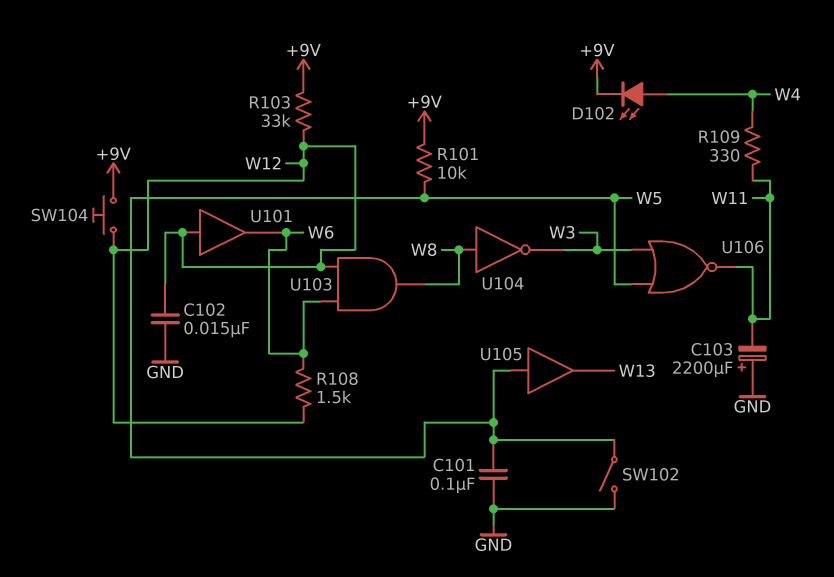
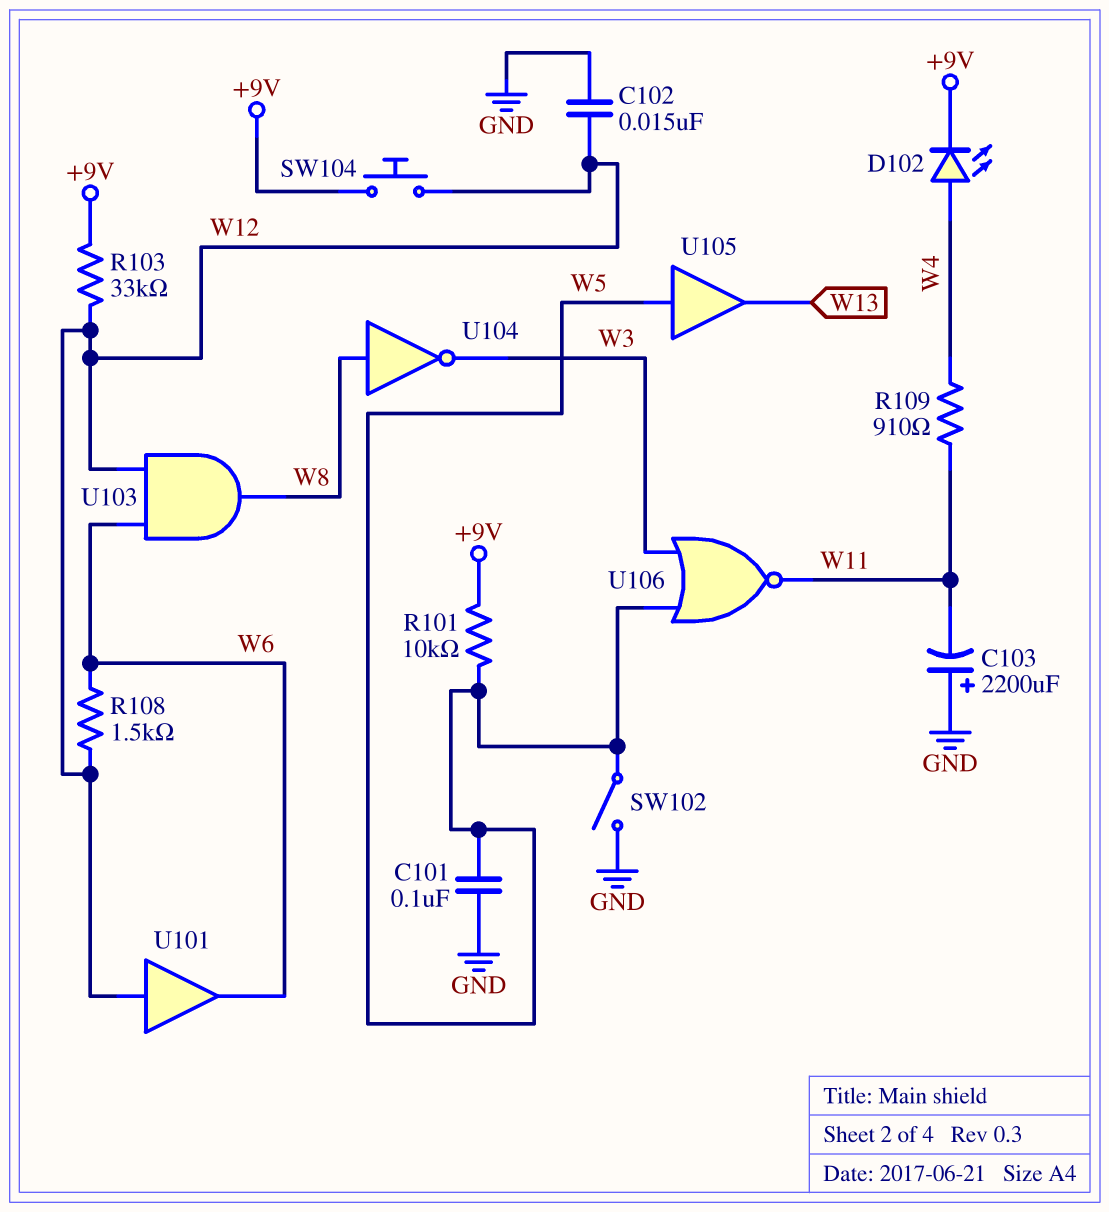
R109: 330 (W4, W11) -> 910 (W4, W11)

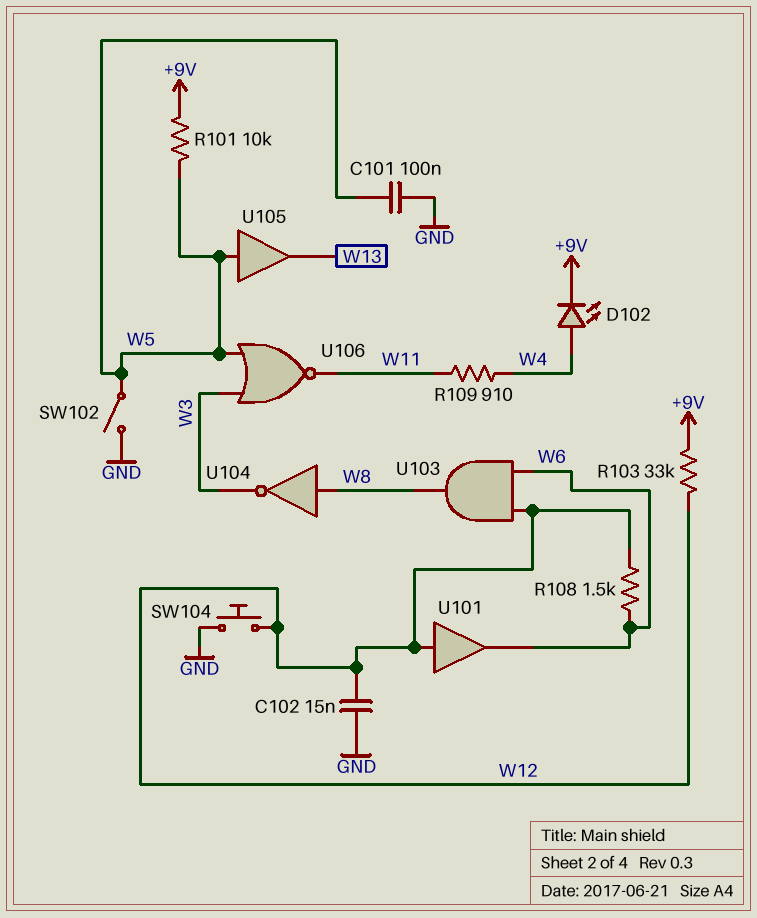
C103: 2200uF (plus GND, minus W11) -> none
SW104: button (+9V, W12) -> button (GND, W12)

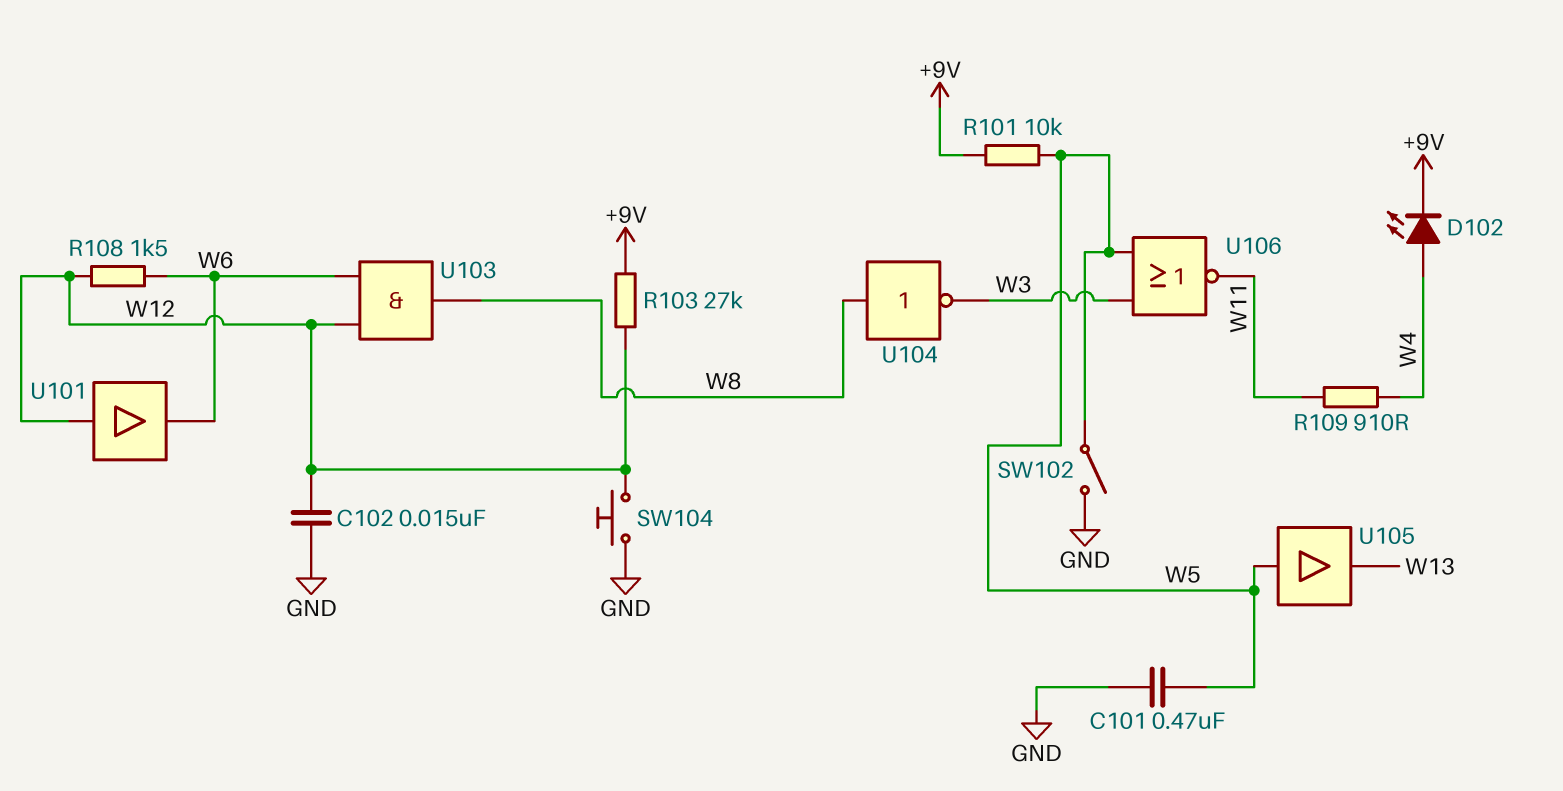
C101: 100nF (GND, W5) -> 470nF (GND, W5)
R103: 33k (+9V, W12) -> 27k (+9V, W12)

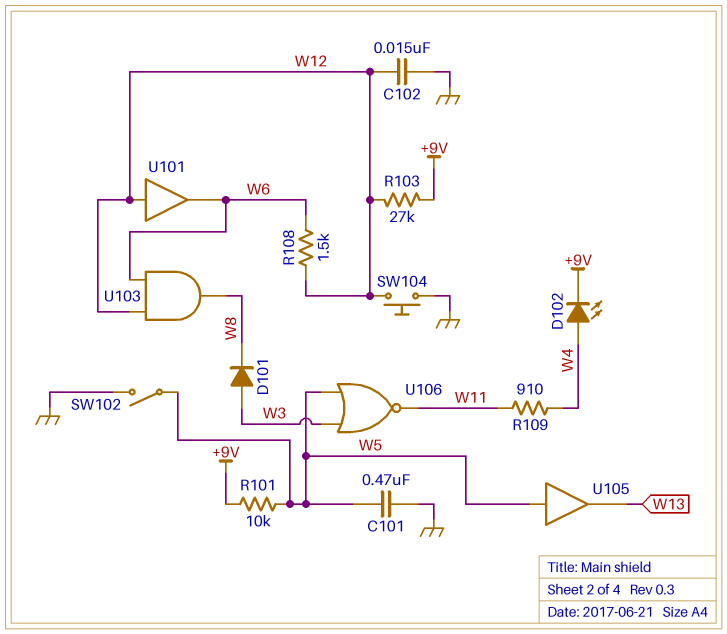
D101: none -> diode (A W3, K W8)
U104: NOT (in W8, out W3) -> none

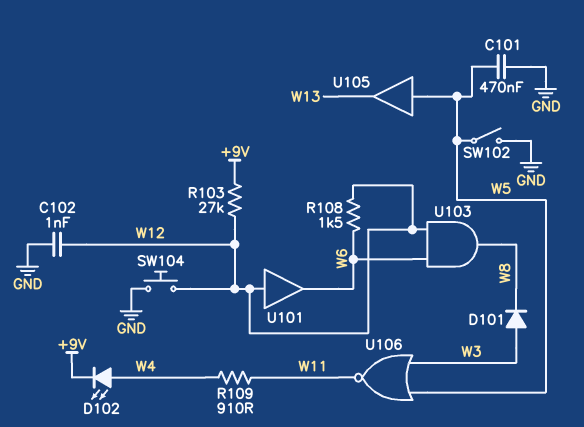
C102: 15nF (GND, W12) -> 1nF (GND, W12)
R101: 10k (+9V, W5) -> none

